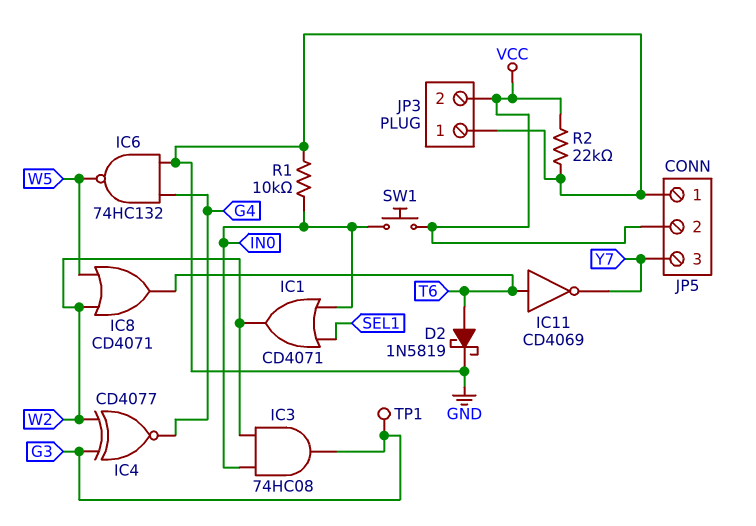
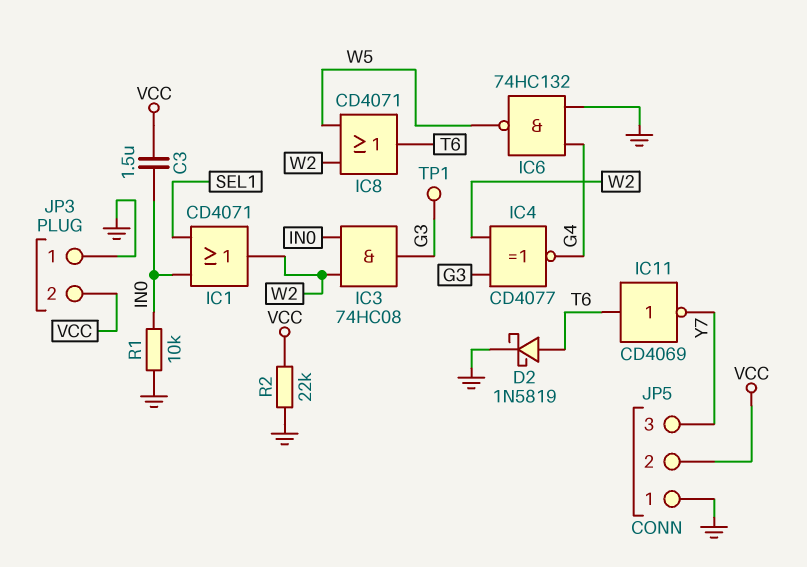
C3: none -> 1.5uF (IN0, VCC)
SW1: button (IN0, VCC) -> none

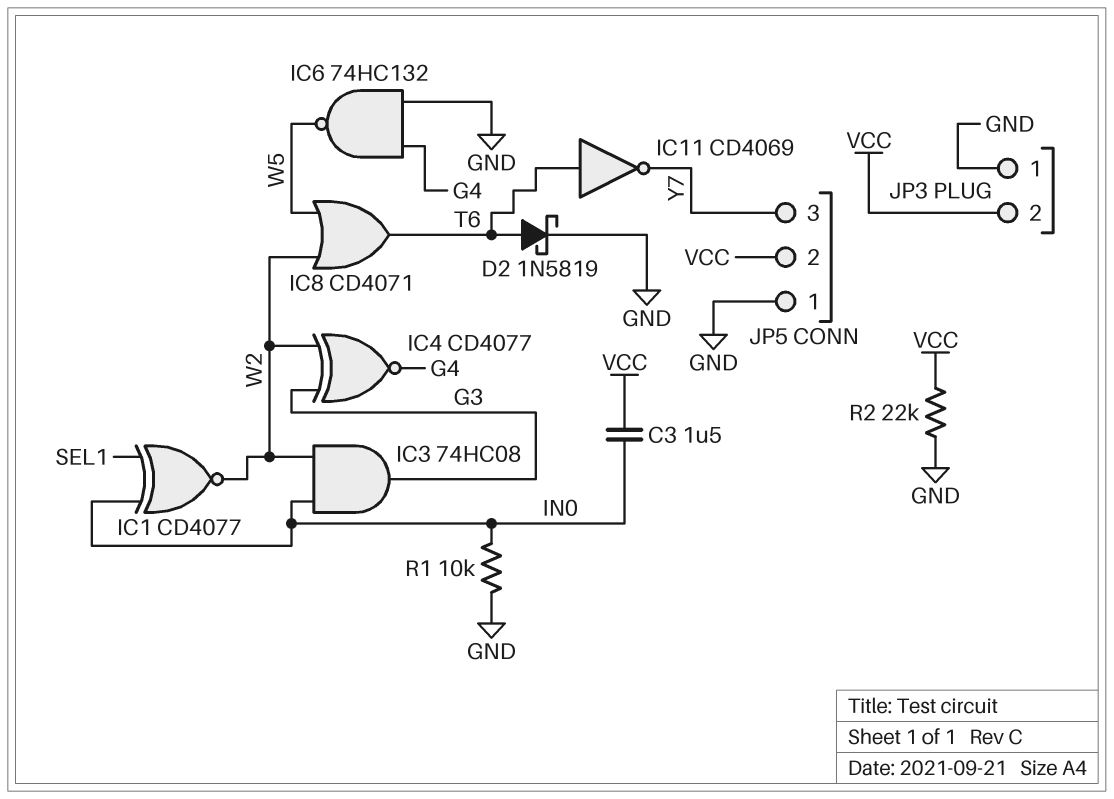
IC1: OR CD4071 (in IN0, in SEL1, out W2) -> XNOR CD4077 (in IN0, in SEL1, out W2)
TP1: test point (G3) -> none

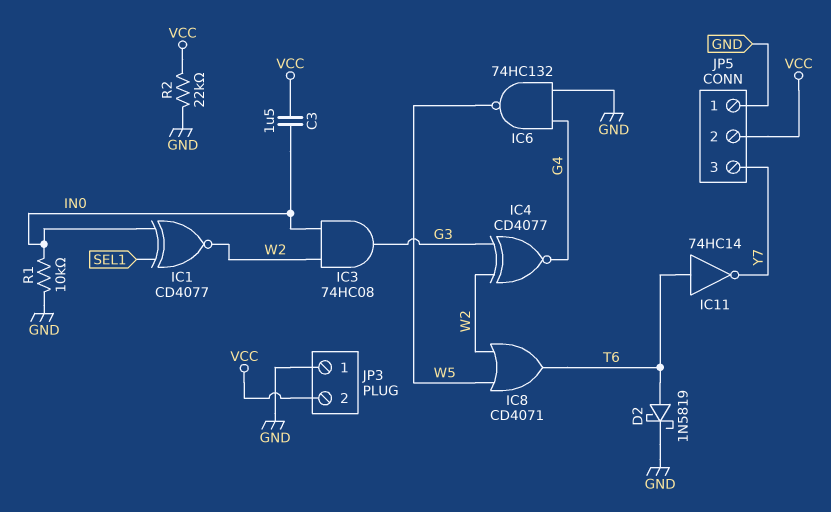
IC11: NOT CD4069 (in T6, out Y7) -> NOT 74HC14 (in T6, out Y7)

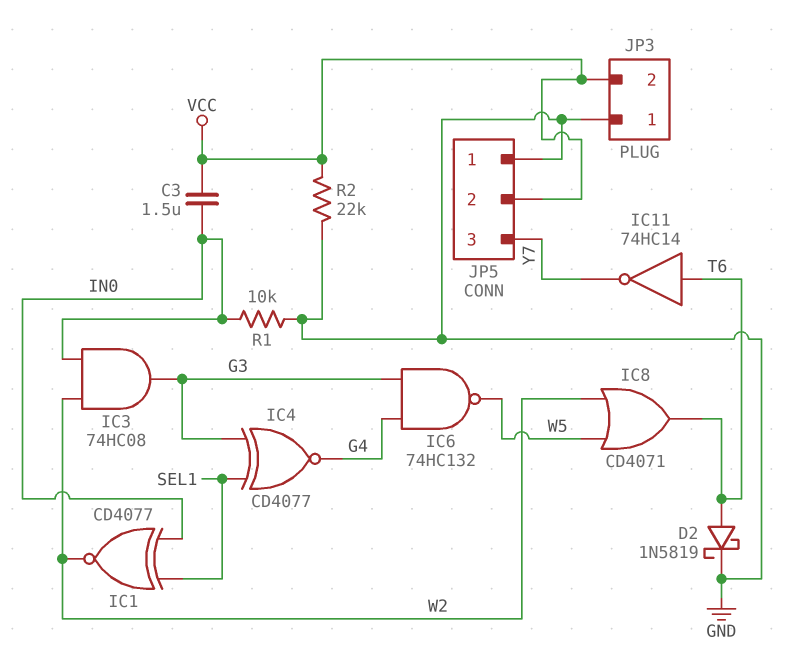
IC4: XNOR CD4077 (in G3, in W2, out G4) -> XNOR CD4077 (in G3, in SEL1, out G4)
IC6: NAND 74HC132 (in G4, in GND, out W5) -> NAND 74HC132 (in G3, in G4, out W5)

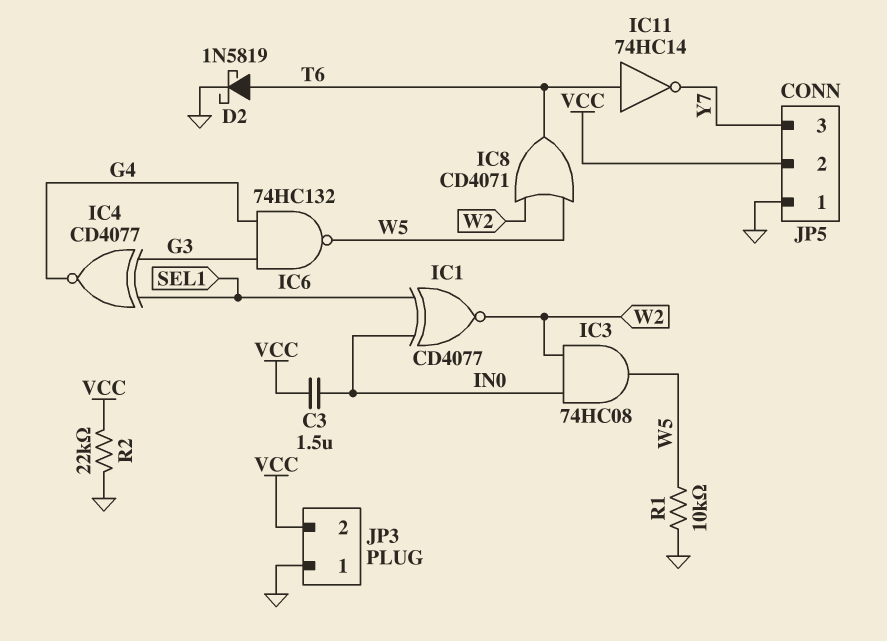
IC3: AND 74HC08 (in IN0, in W2, out G3) -> AND 74HC08 (in IN0, in W2, out W5)
R1: 10k (GND, IN0) -> 10k (GND, W5)

